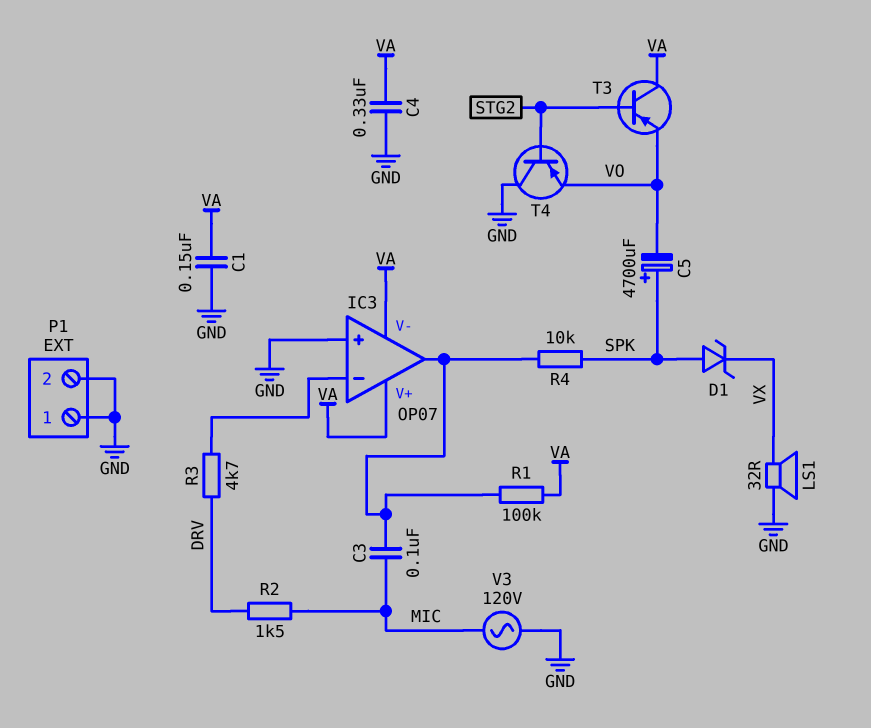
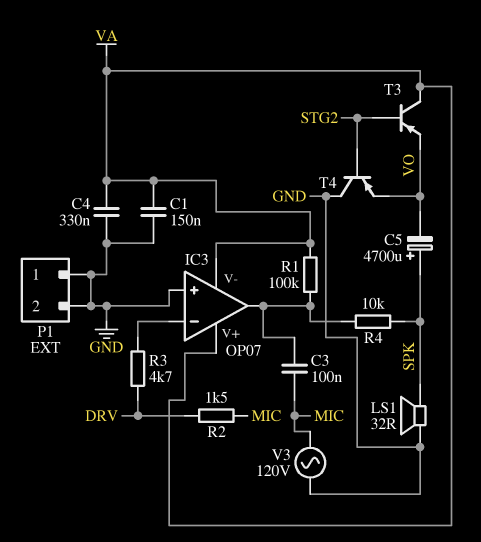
D1: zener (A SPK, K VX) -> none
LS1: speaker 32R (GND, VX) -> speaker 32R (GND, SPK)

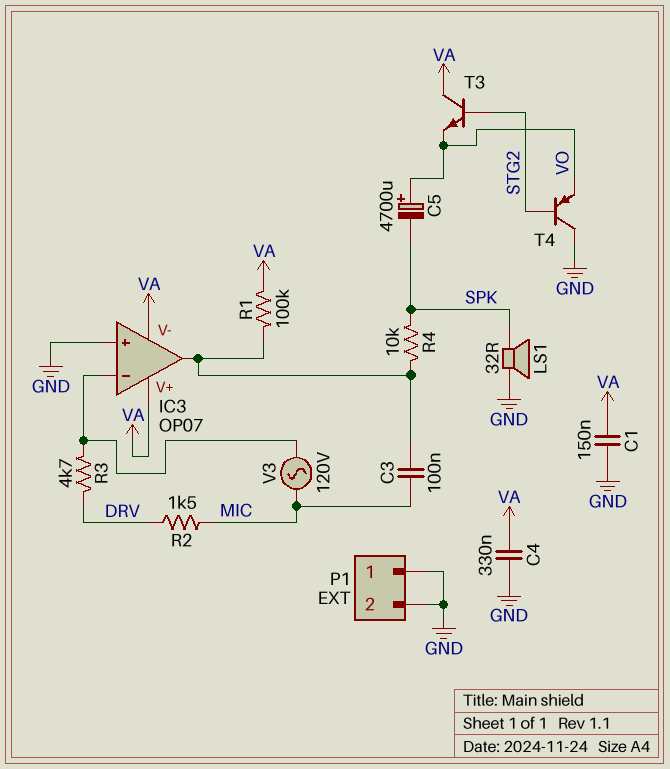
C5: 4700uF (plus SPK, minus VO) -> 4700uF (plus VO, minus SPK)
T3: PNP (B STG2, C VA, E VO) -> NPN (B STG2, C VA, E VO)
V3: AC 120V (GND, MIC) -> AC 120V (IC3/in-, MIC)

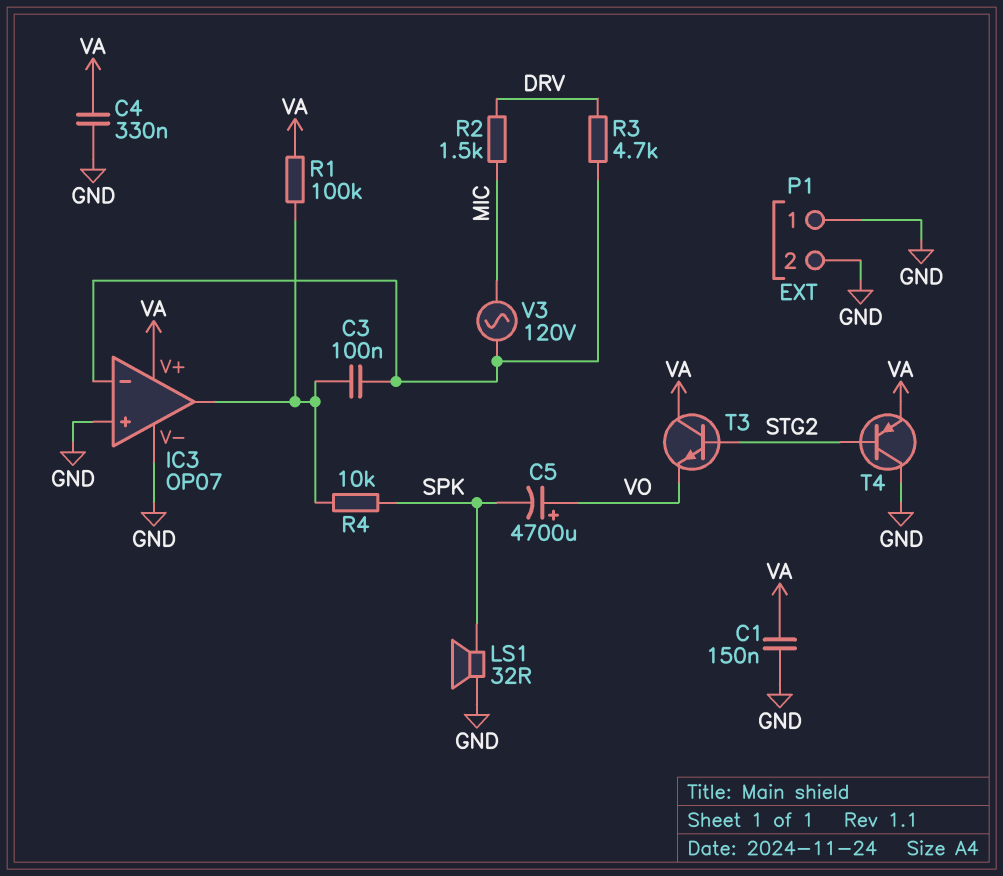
C3: 100nF (IC3/out, MIC) -> 100nF (IC3/in-, IC3/out)
IC3 pin V-: VA -> GND
T4: PNP (B STG2, C GND, E VO) -> PNP (B STG2, C GND, E VA)

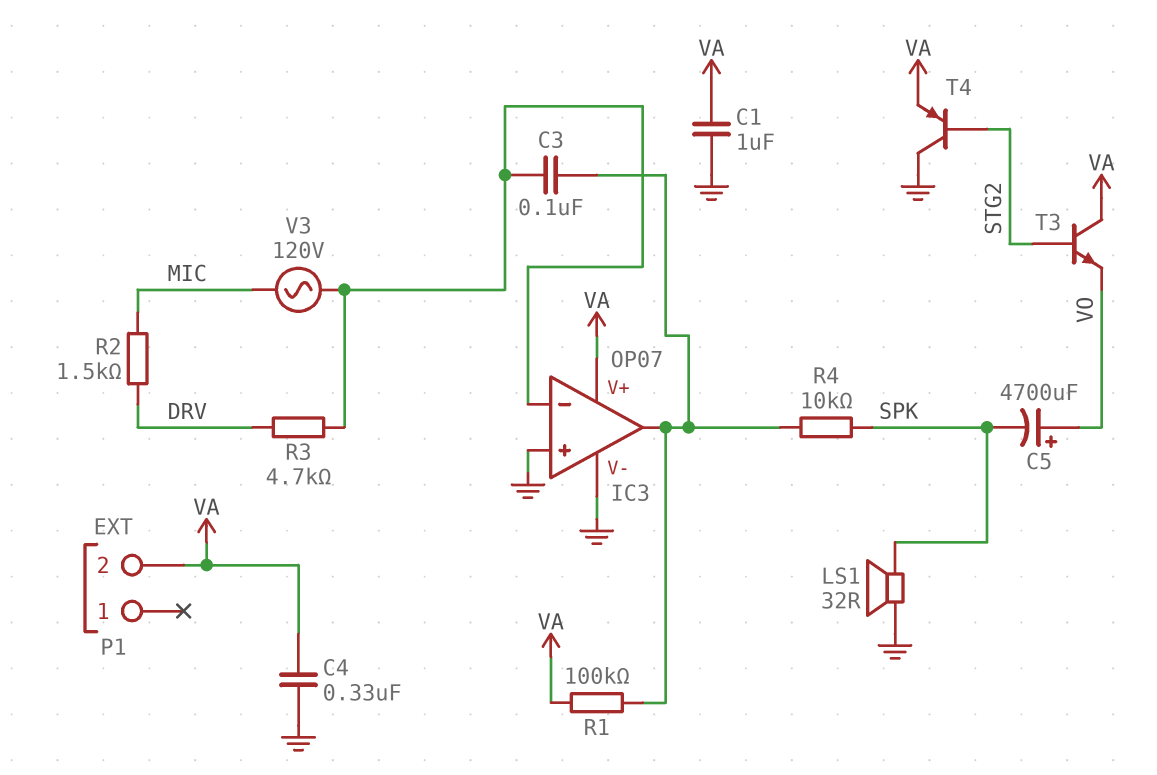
C1: 150nF (GND, VA) -> 1uF (GND, VA)
P1 pin 1: GND -> none
P1 pin 2: GND -> VA

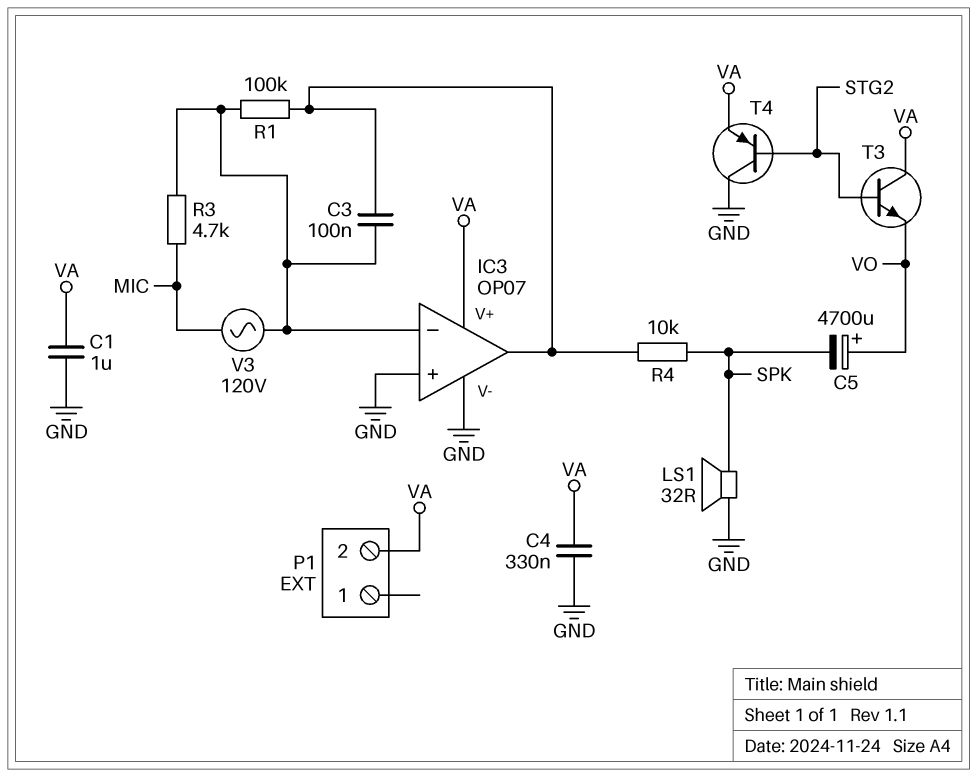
R1: 100k (IC3/out, VA) -> 100k (IC3/in-, IC3/out)
R2: 1.5k (DRV, MIC) -> none
R3: 4.7k (DRV, IC3/in-) -> 4.7k (IC3/in-, MIC)

